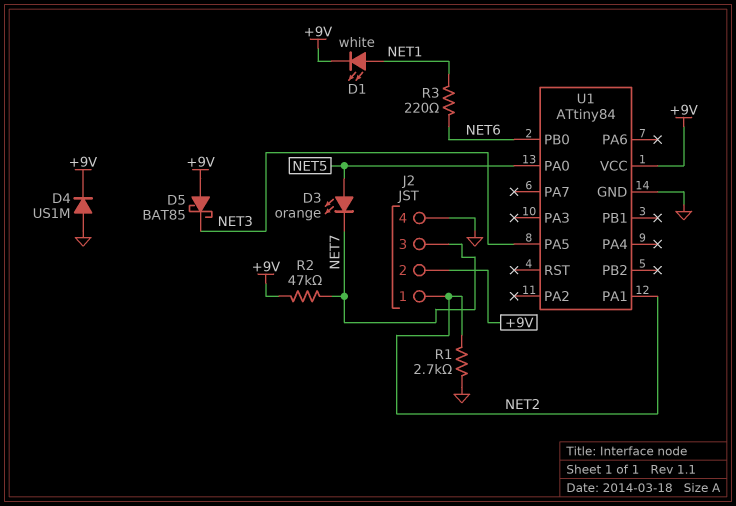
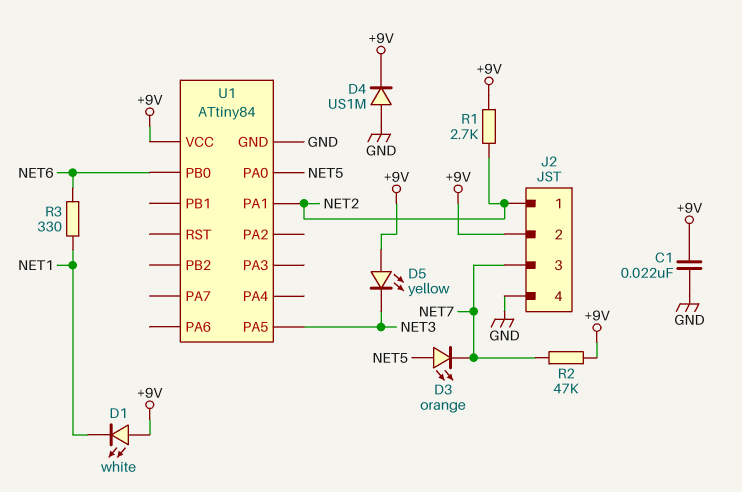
C1: none -> 22nF (+9V, GND)
D1: LED white (A NET1, K +9V) -> LED white (A +9V, K NET1)
D5: schottky BAT85 (A +9V, K NET3) -> LED yellow (A +9V, K NET3)
R1: 2.7k (GND, NET2) -> 2.7k (+9V, NET2)
R3: 220 (NET1, NET6) -> 330 (NET1, NET6)

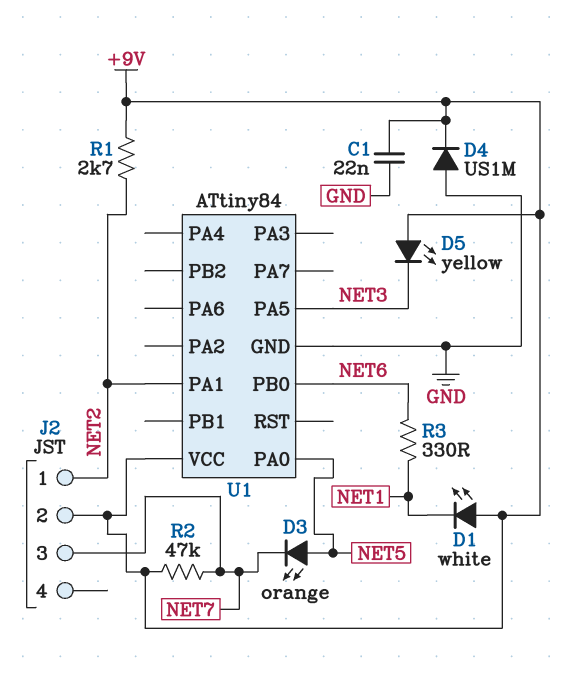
J2 pin 4: GND -> none

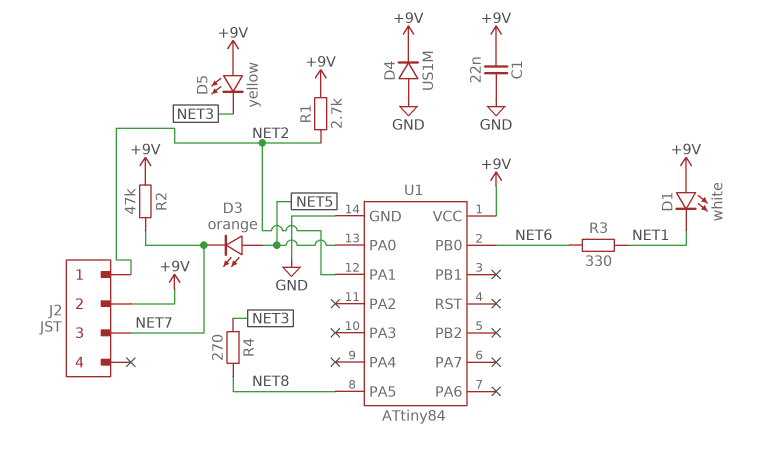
R4: none -> 270 (NET3, NET8)
U1 pin PA5: NET3 -> NET8

